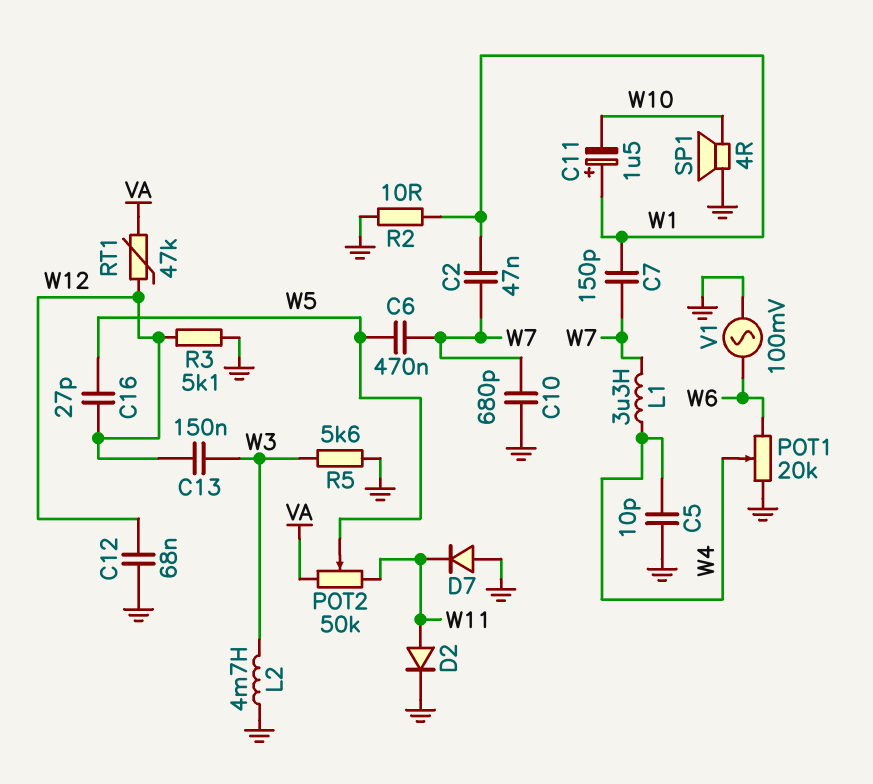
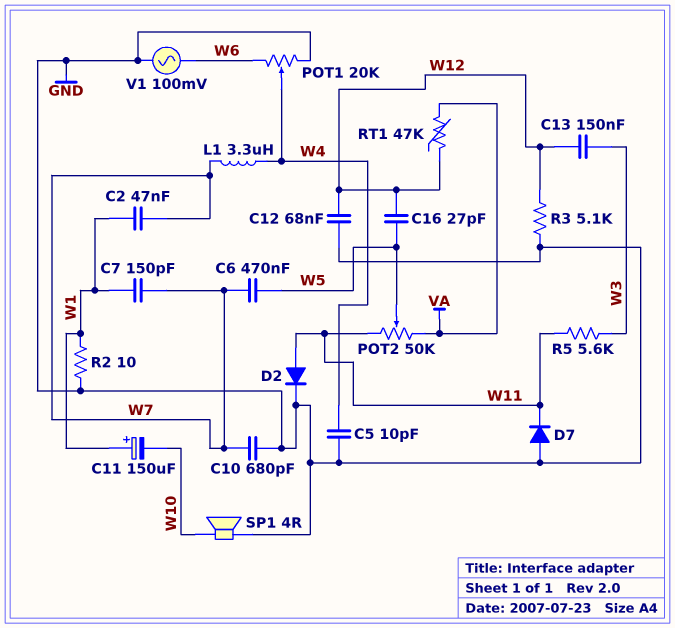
C11: 1.5uF (plus W1, minus W10) -> 150uF (plus W1, minus W10)
L2: 4.7mH (GND, W3) -> none
R5: 5.6k (GND, W3) -> 5.6k (W3, W11)

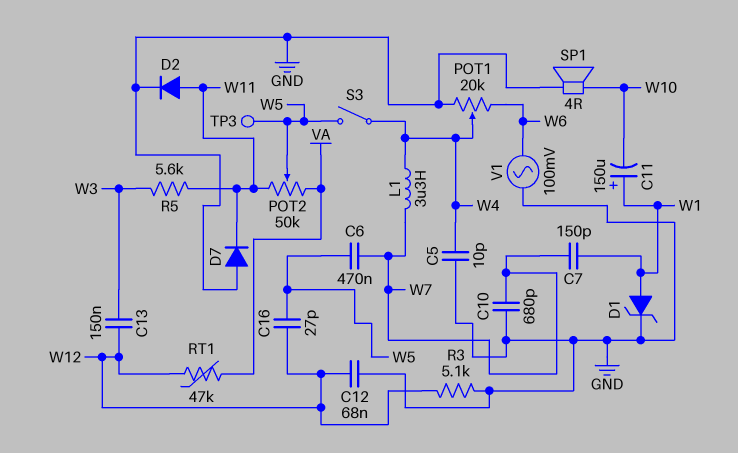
C2: 47nF (W1, W7) -> none
D1: none -> zener (A W1, K GND)
R2: 10 (GND, W1) -> none
S3: none -> switch (W4, W5)
TP3: none -> test point (W5)

